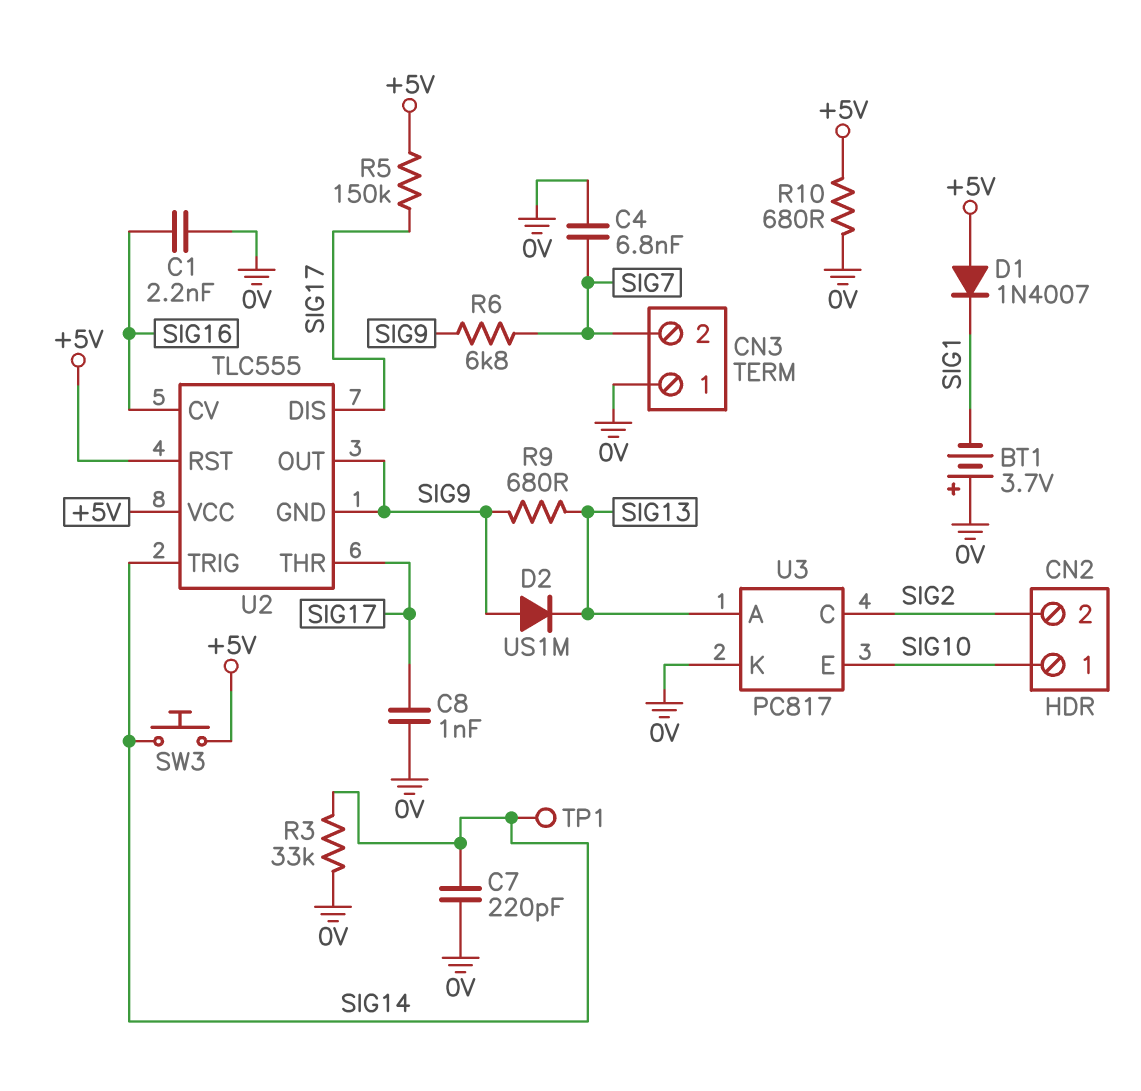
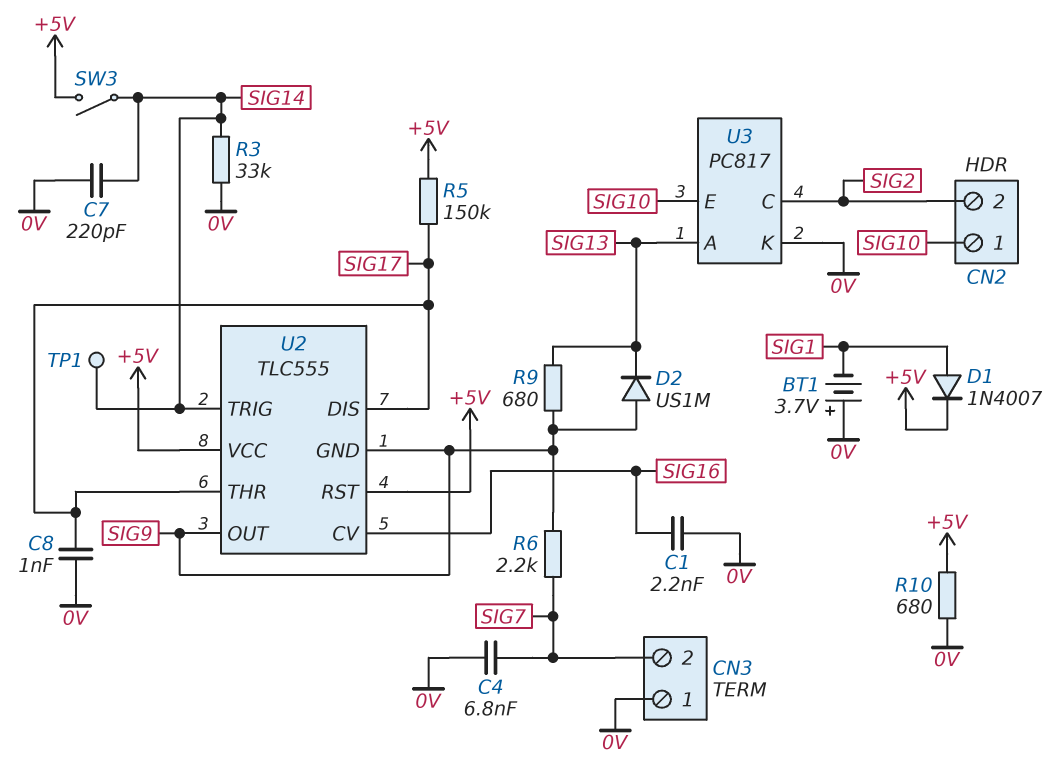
D1: diode 1N4007 (A +5V, K SIG1) -> diode 1N4007 (A SIG1, K +5V)
R6: 6.8k (SIG7, SIG9) -> 2.2k (SIG7, SIG9)
SW3: button (+5V, SIG14) -> switch (+5V, SIG14)

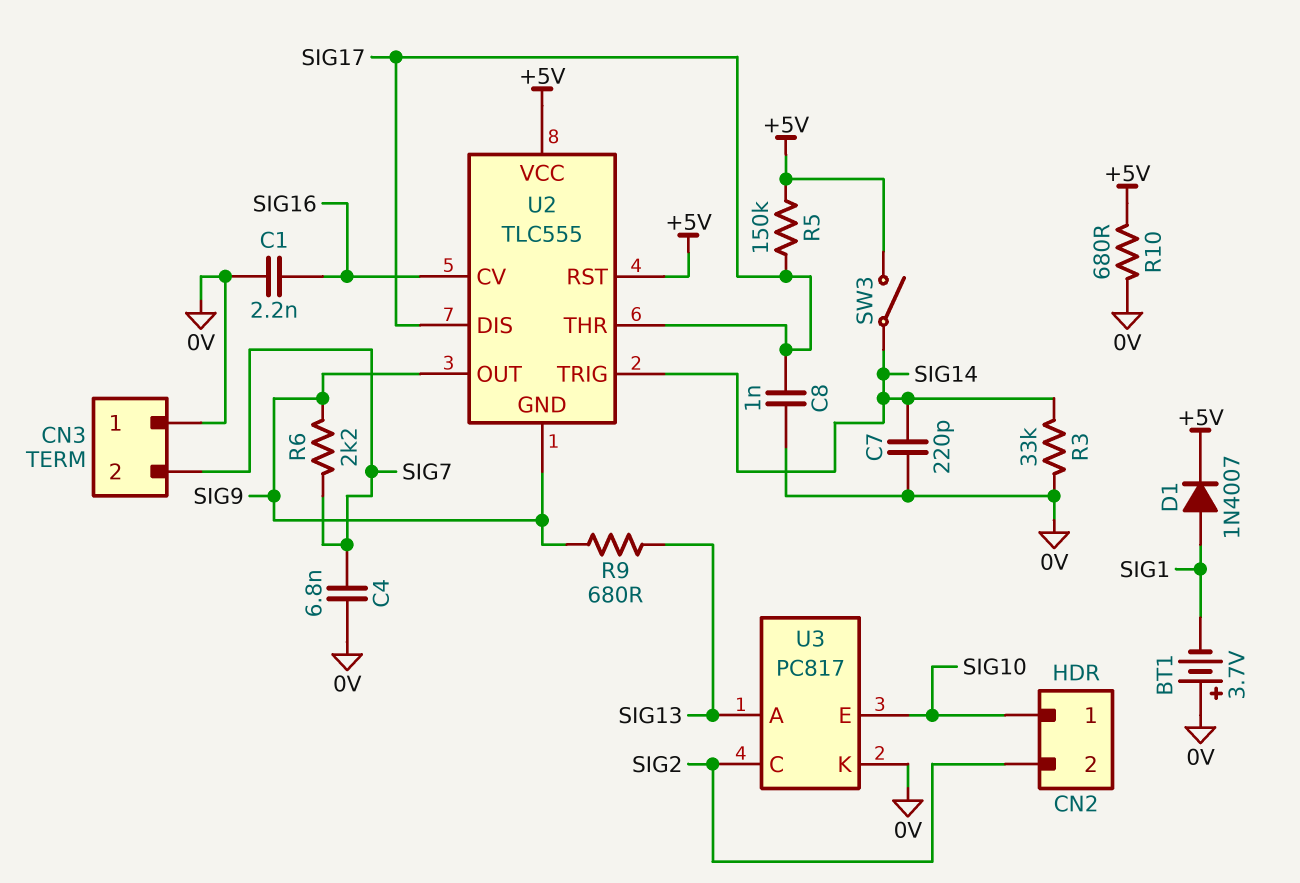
D2: diode US1M (A SIG9, K SIG13) -> none
TP1: test point (SIG14) -> none

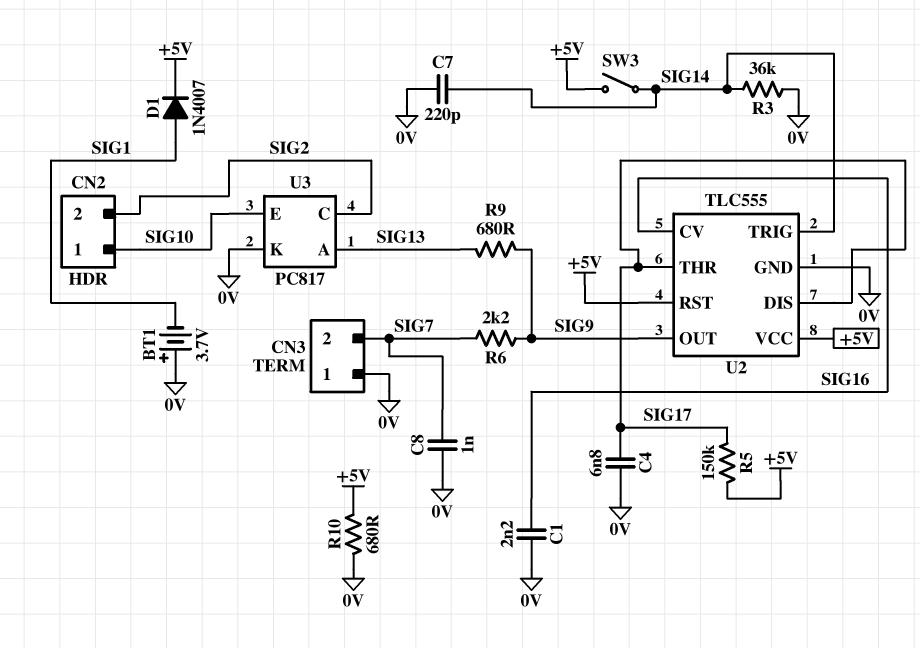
C4: 6.8nF (0V, SIG7) -> 6.8nF (0V, SIG17)
C8: 1nF (0V, SIG17) -> 1nF (0V, SIG7)
R3: 33k (0V, SIG14) -> 36k (0V, SIG14)
U2 pin GND: SIG9 -> 0V

